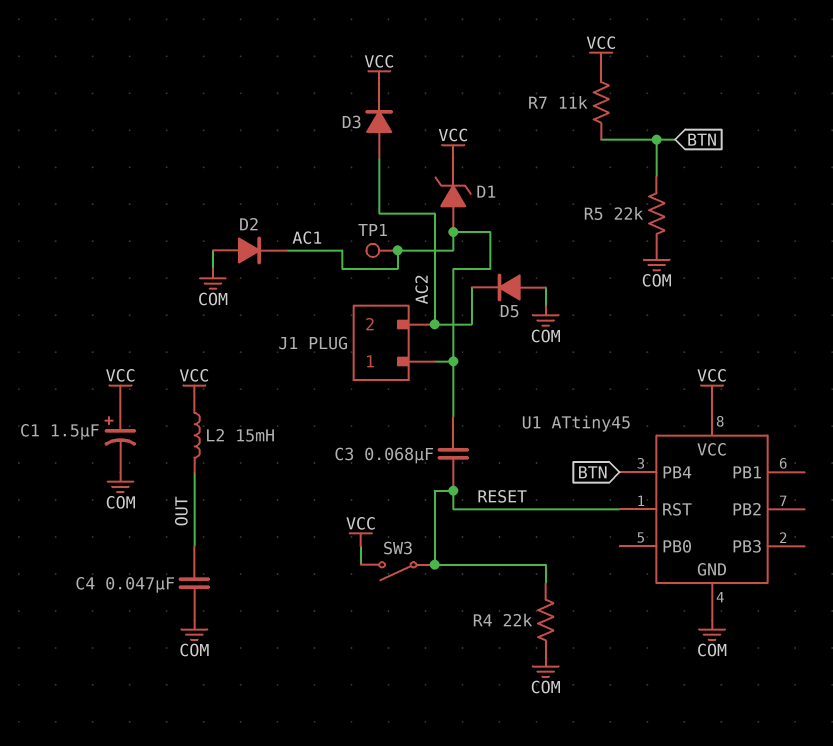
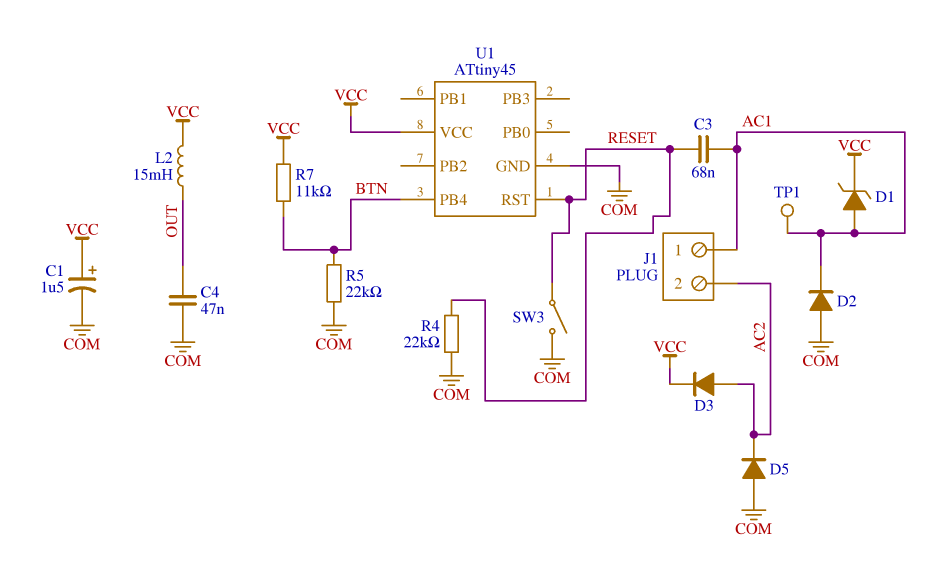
SW3: switch (RESET, VCC) -> switch (COM, RESET)

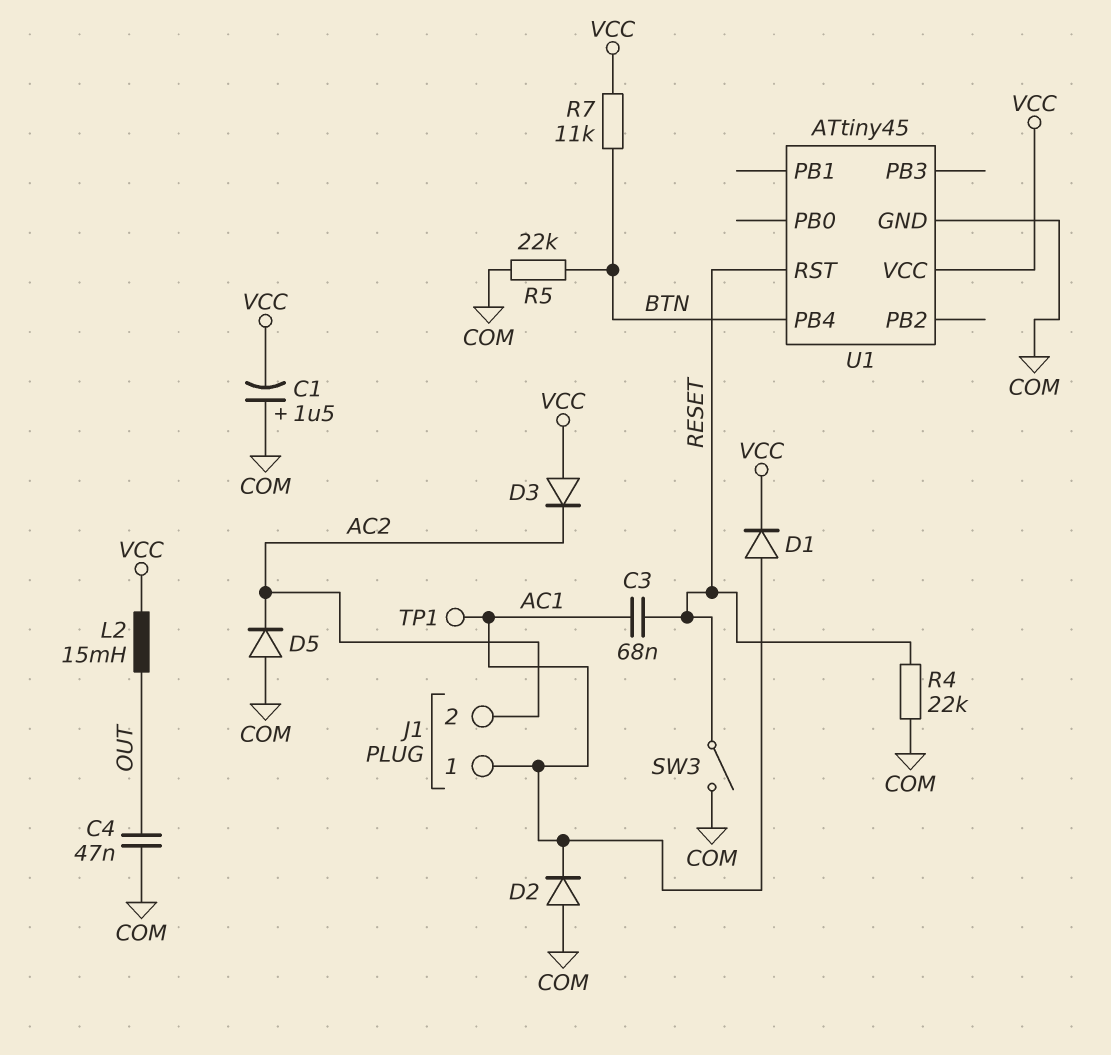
C1: 1.5uF (plus VCC, minus COM) -> 1.5uF (plus COM, minus VCC)
D1: zener (A AC1, K VCC) -> diode (A AC1, K VCC)
D3: diode (A AC2, K VCC) -> diode (A VCC, K AC2)

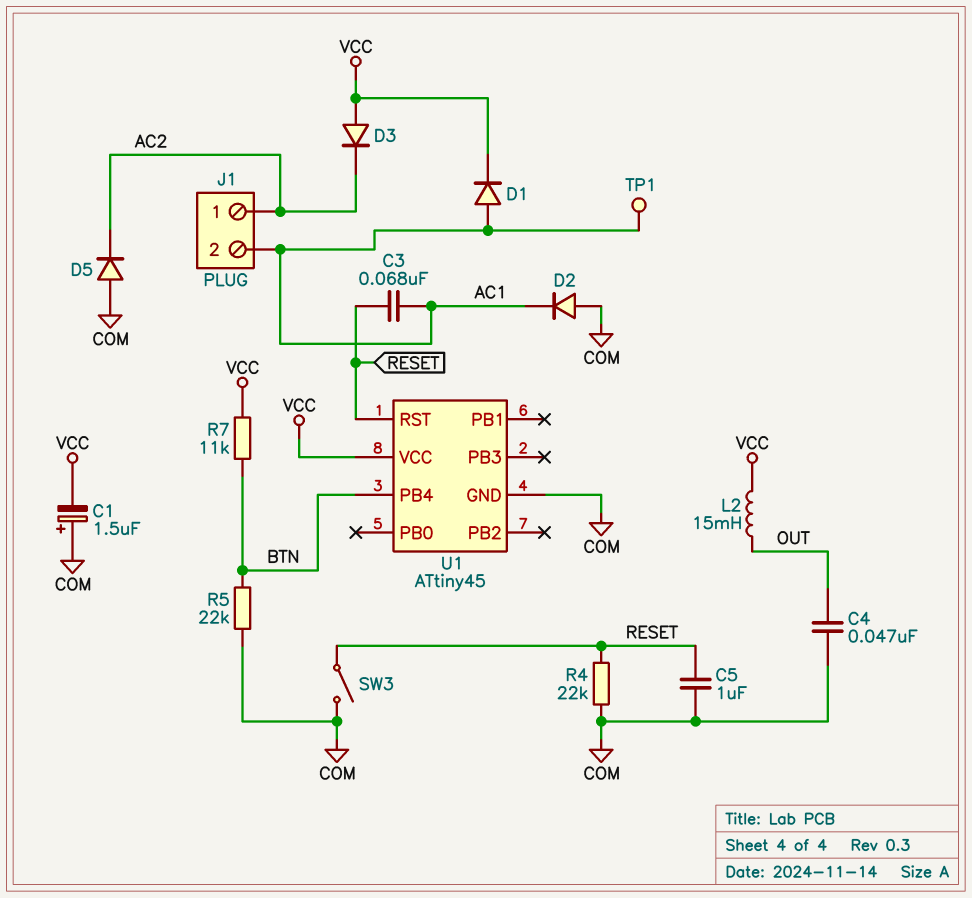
C5: none -> 1uF (COM, RESET)
J1 pin 1: AC1 -> AC2
J1 pin 2: AC2 -> AC1

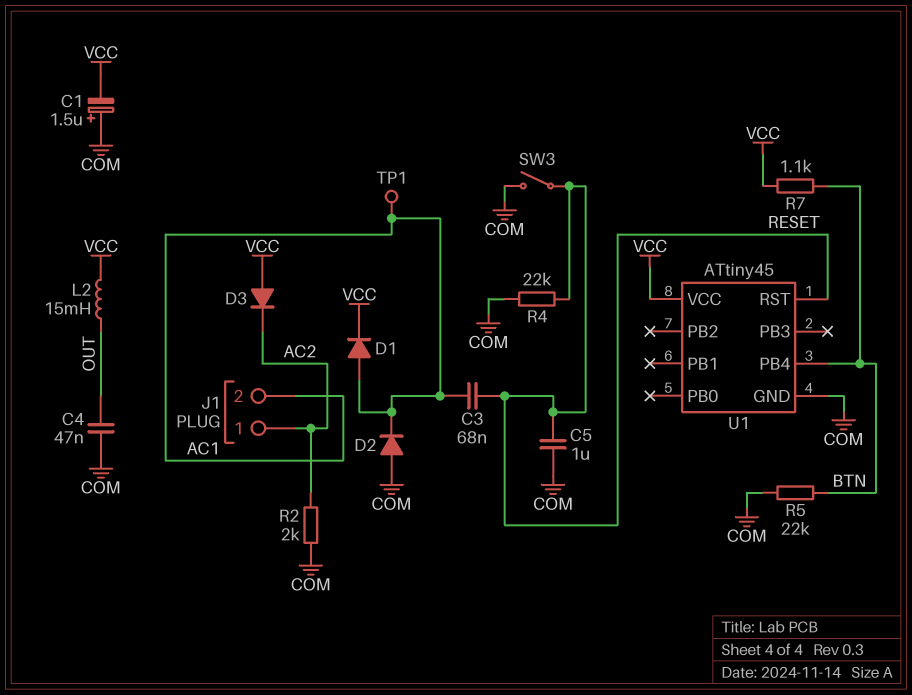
D5: diode (A COM, K AC2) -> none
R2: none -> 2k (AC2, COM)
R7: 11k (BTN, VCC) -> 1.1k (BTN, VCC)

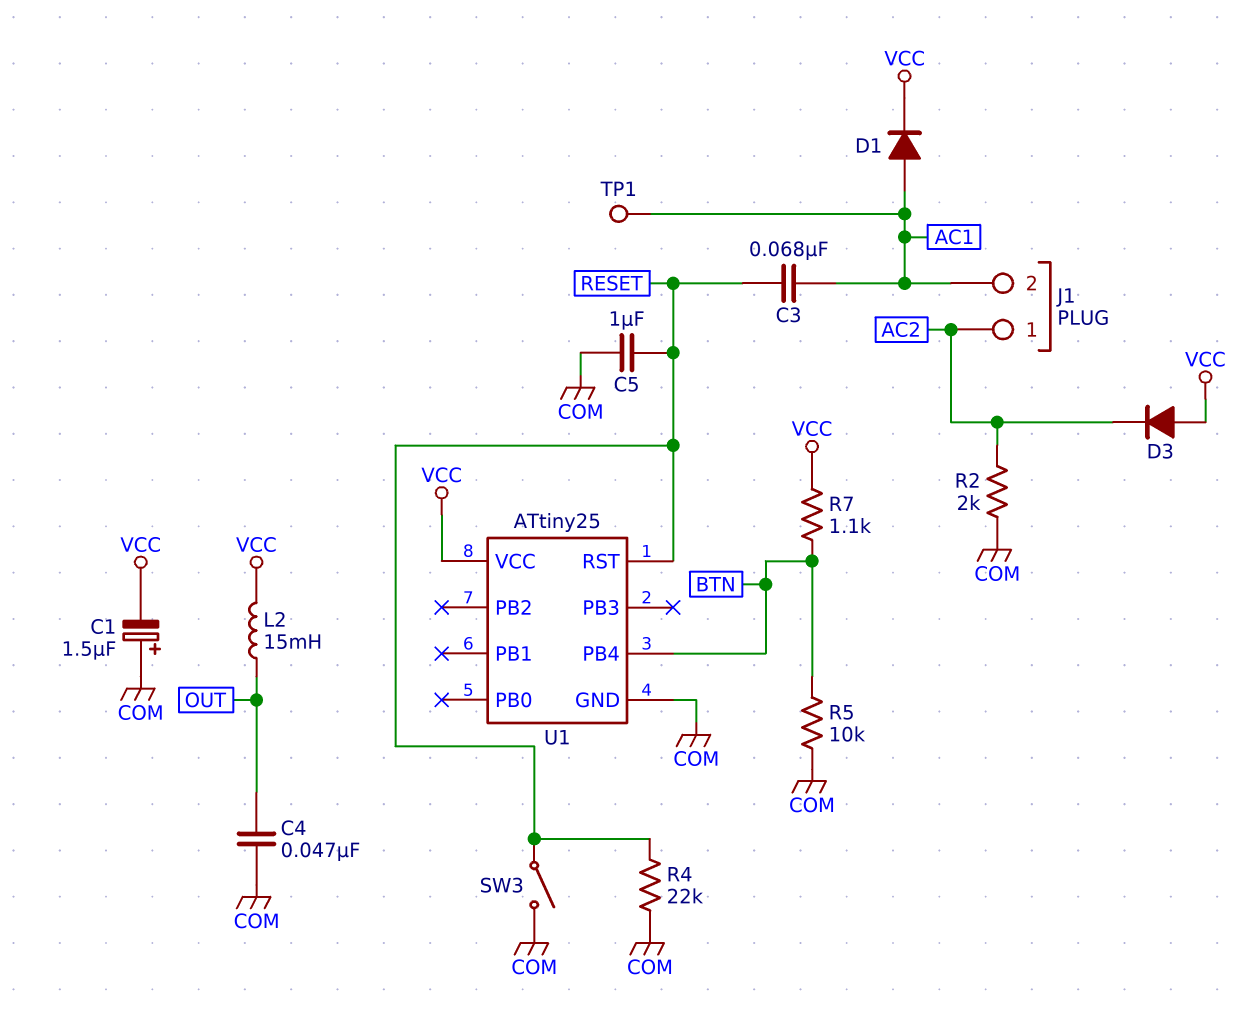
D2: diode (A COM, K AC1) -> none
R5: 22k (BTN, COM) -> 10k (BTN, COM)
U1: ATtiny45 -> ATtiny25

